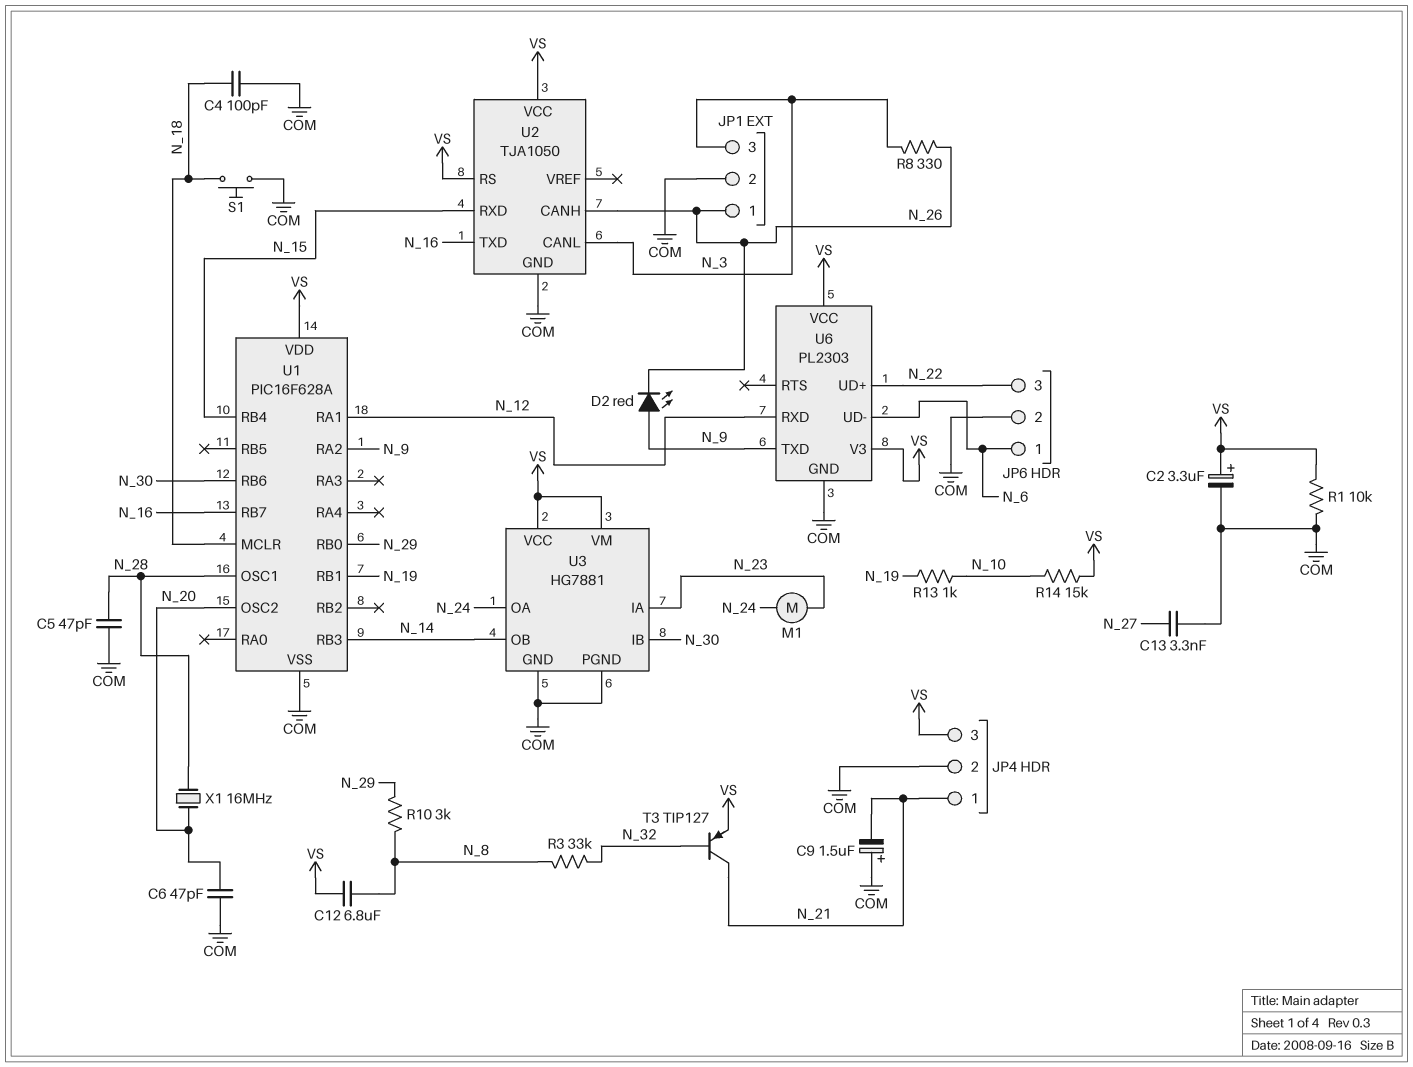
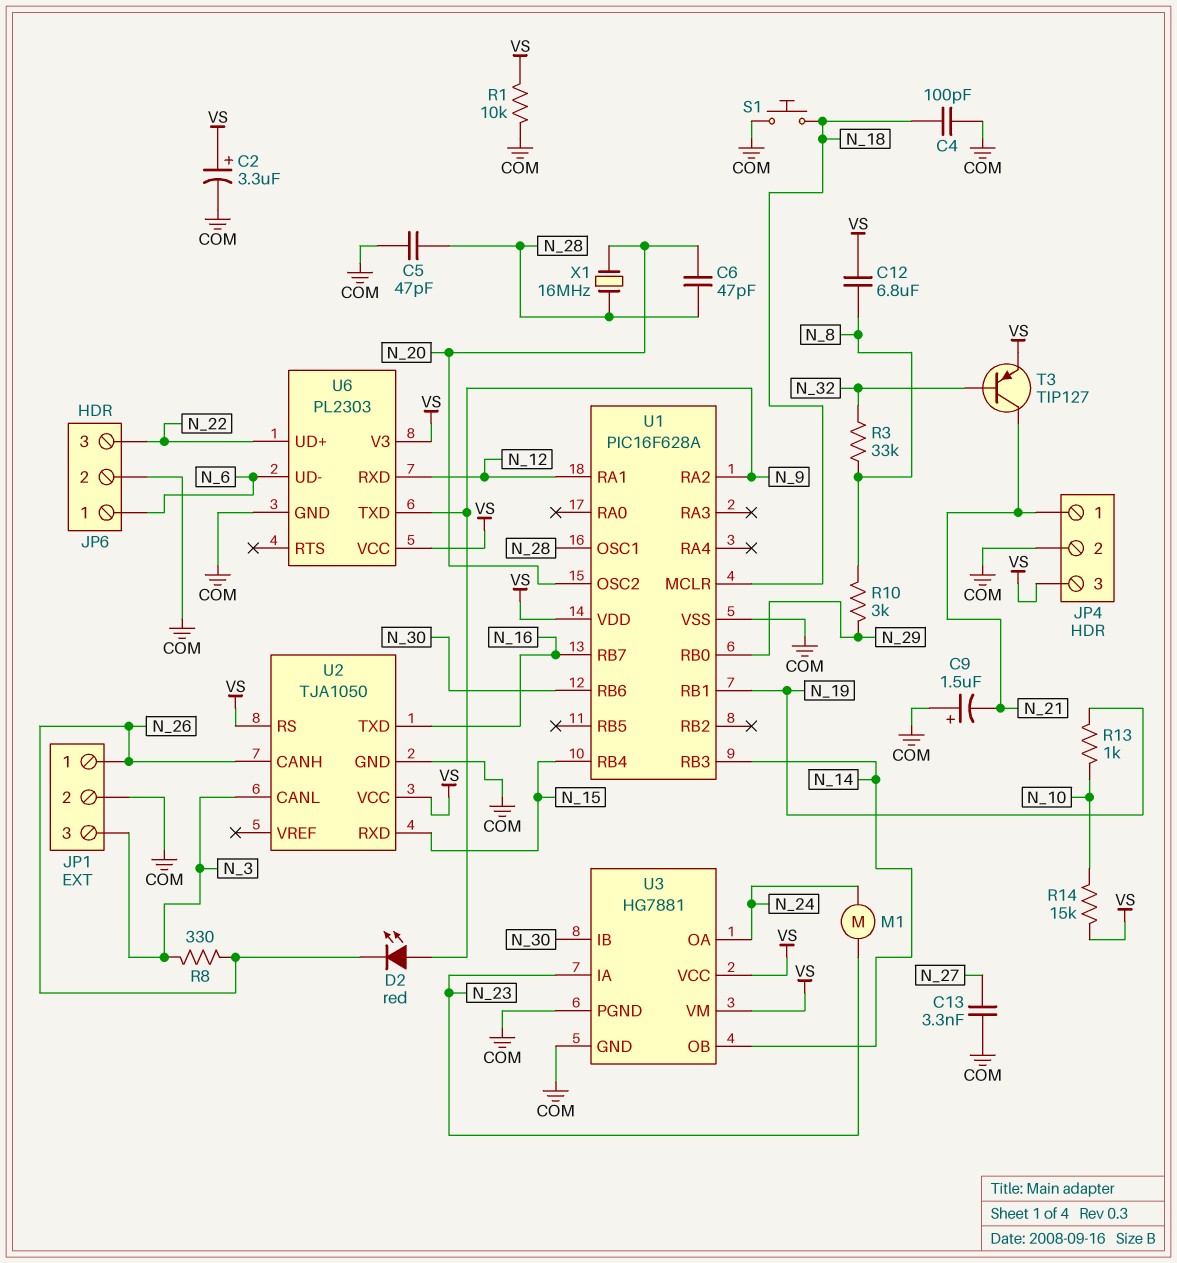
C6: 47pF (COM, N_20) -> 47pF (N_20, N_28)

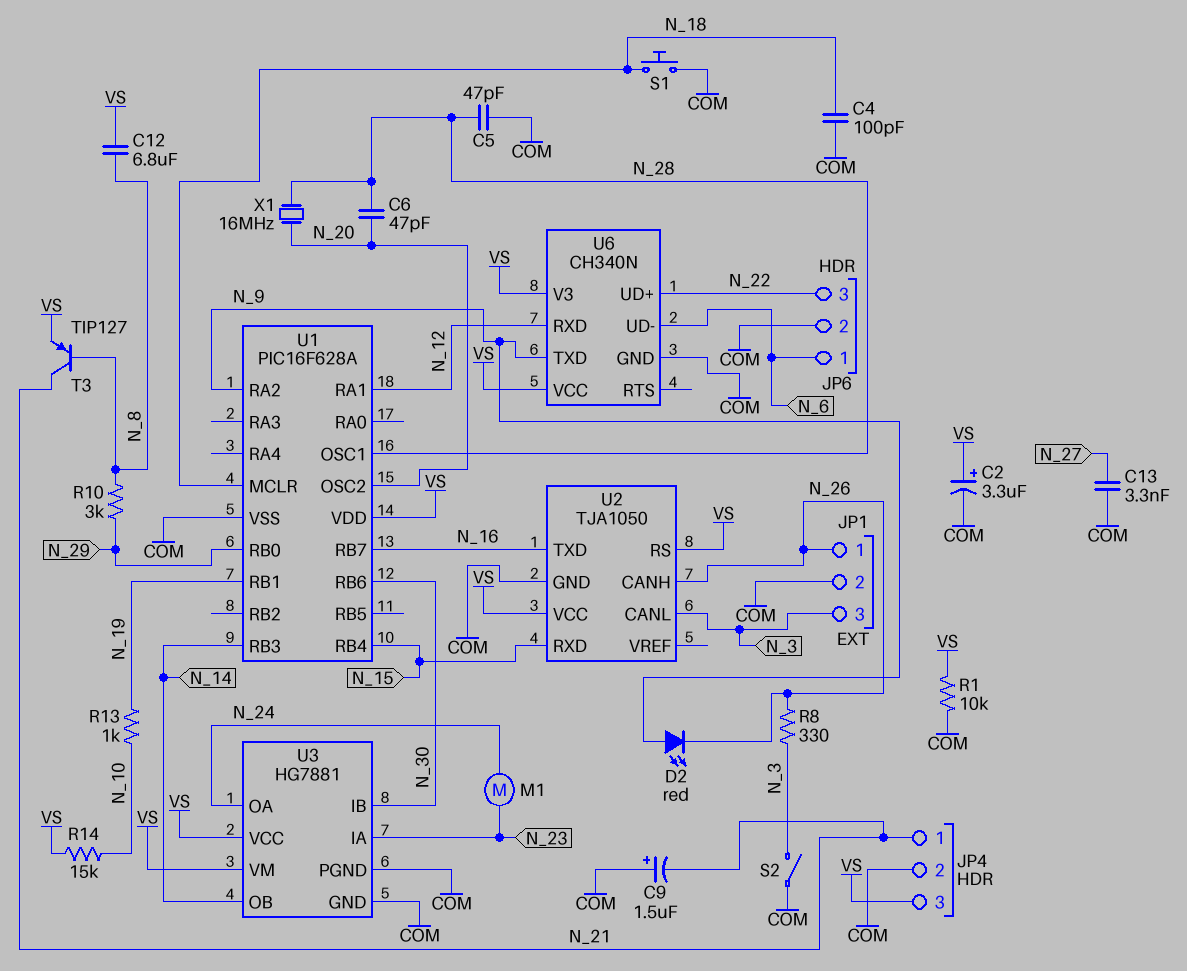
R3: 33k (N_8, N_32) -> none
S2: none -> switch (COM, N_3)
T3: PNP TIP127 (B N_32, C N_21, E VS) -> PNP TIP127 (B N_8, C N_21, E VS)
U6: PL2303 -> CH340N

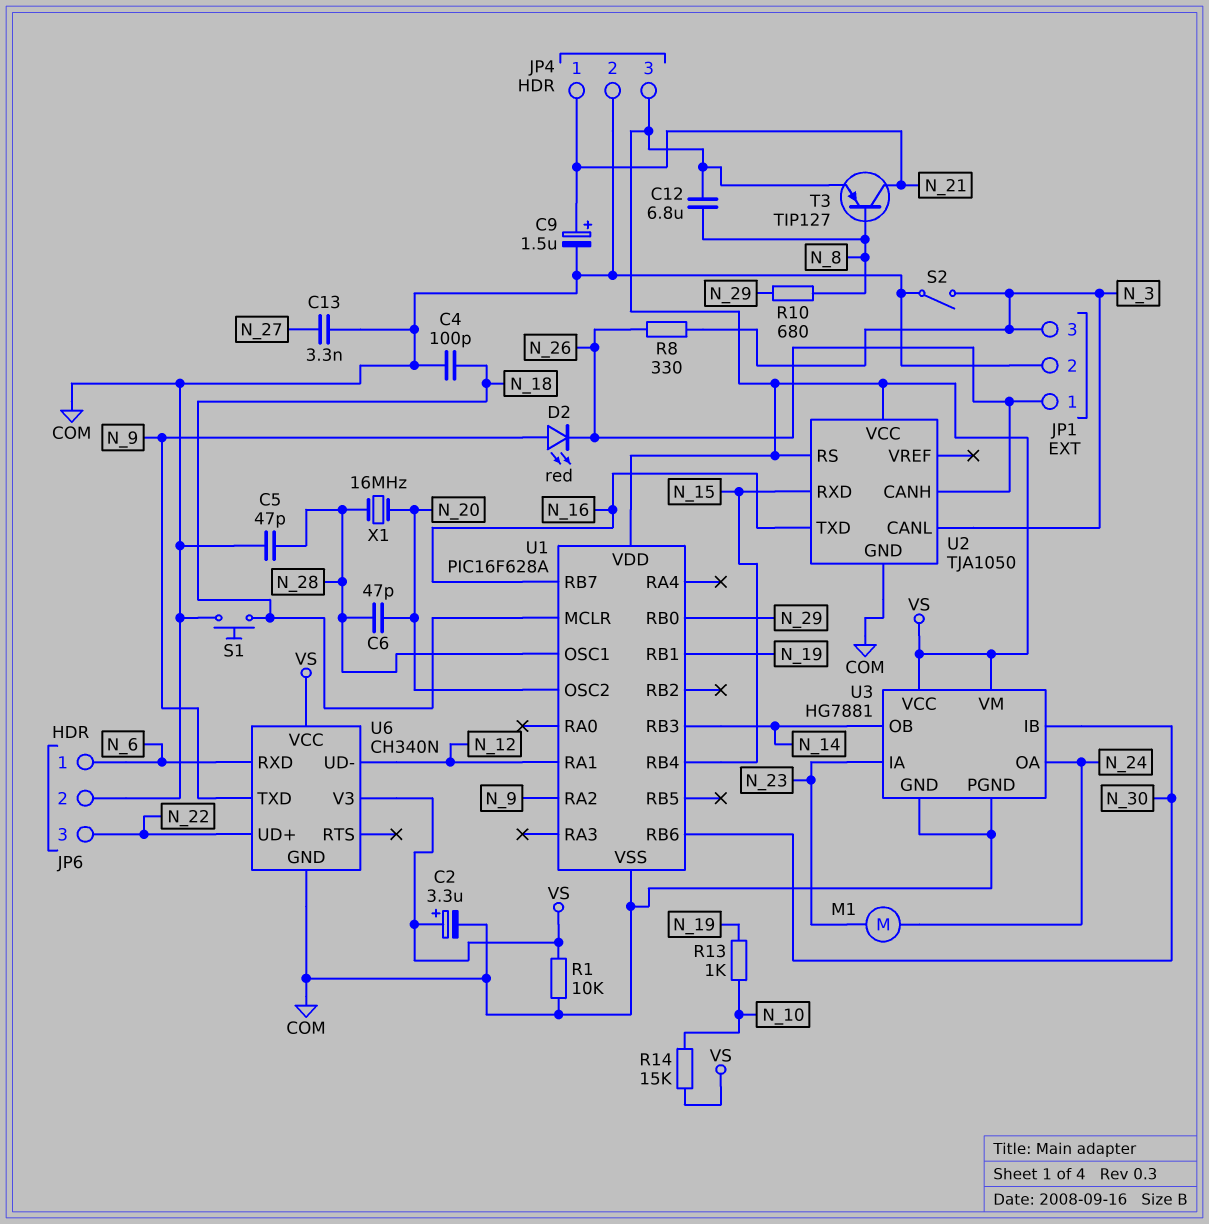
C9: 1.5uF (plus COM, minus N_21) -> 1.5uF (plus N_21, minus COM)
R10: 3k (N_8, N_29) -> 680 (N_8, N_29)
U6 pin RXD: N_12 -> N_6
U6 pin UD-: N_6 -> N_12

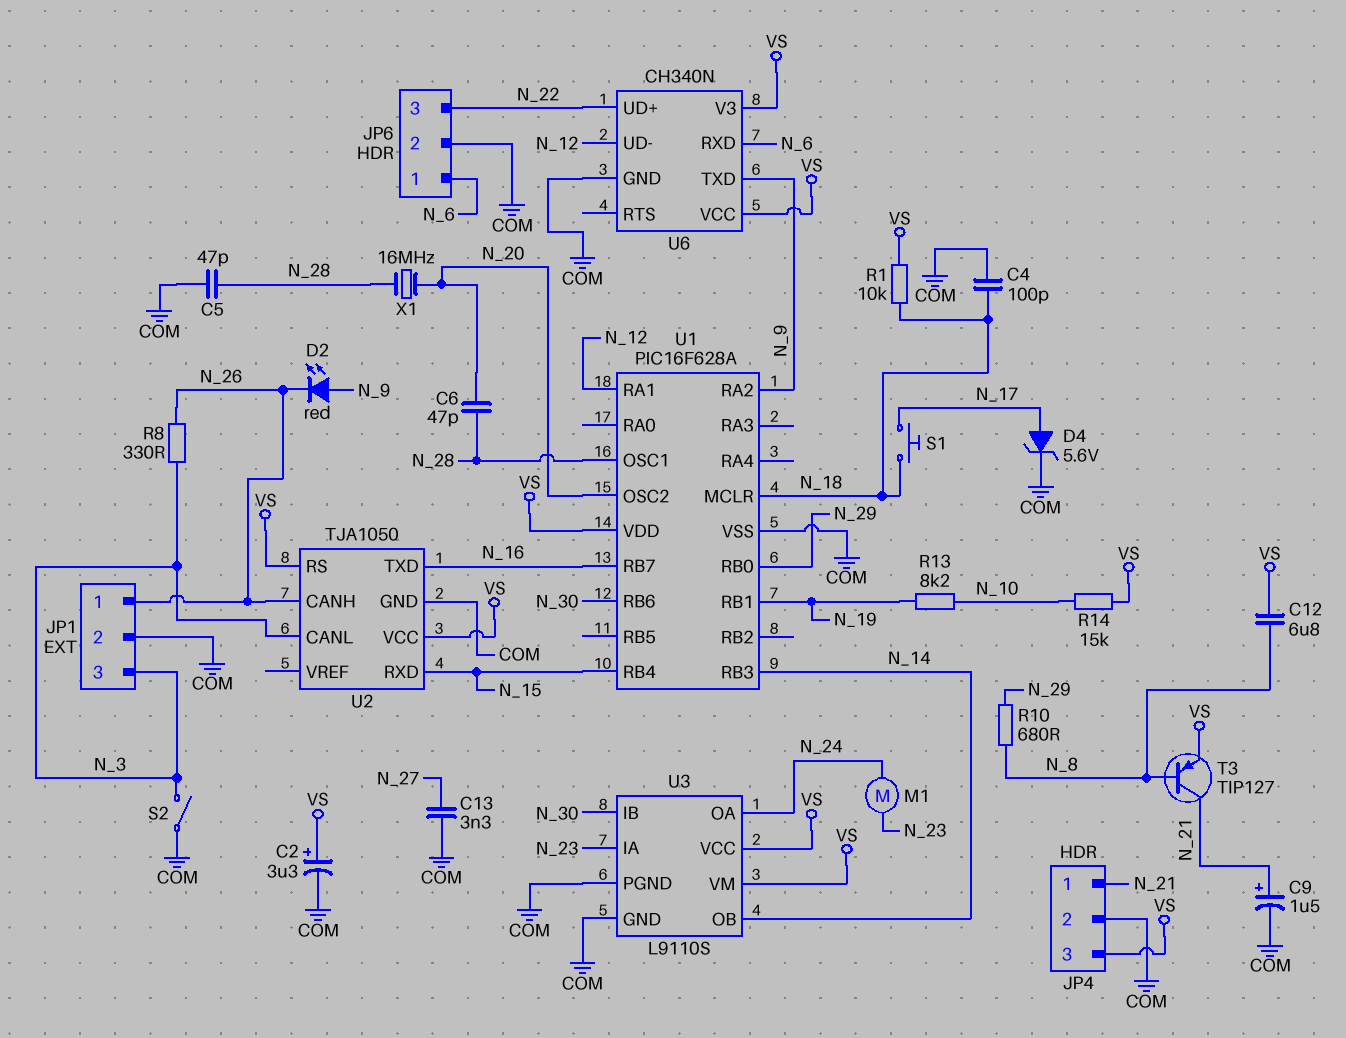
D4: none -> zener 5.6V (A N_17, K COM)
R1: 10k (COM, VS) -> 10k (N_18, VS)
R13: 1k (N_10, N_19) -> 8.2k (N_10, N_19)
S1: button (COM, N_18) -> button (N_17, N_18)
U3: HG7881 -> L9110S

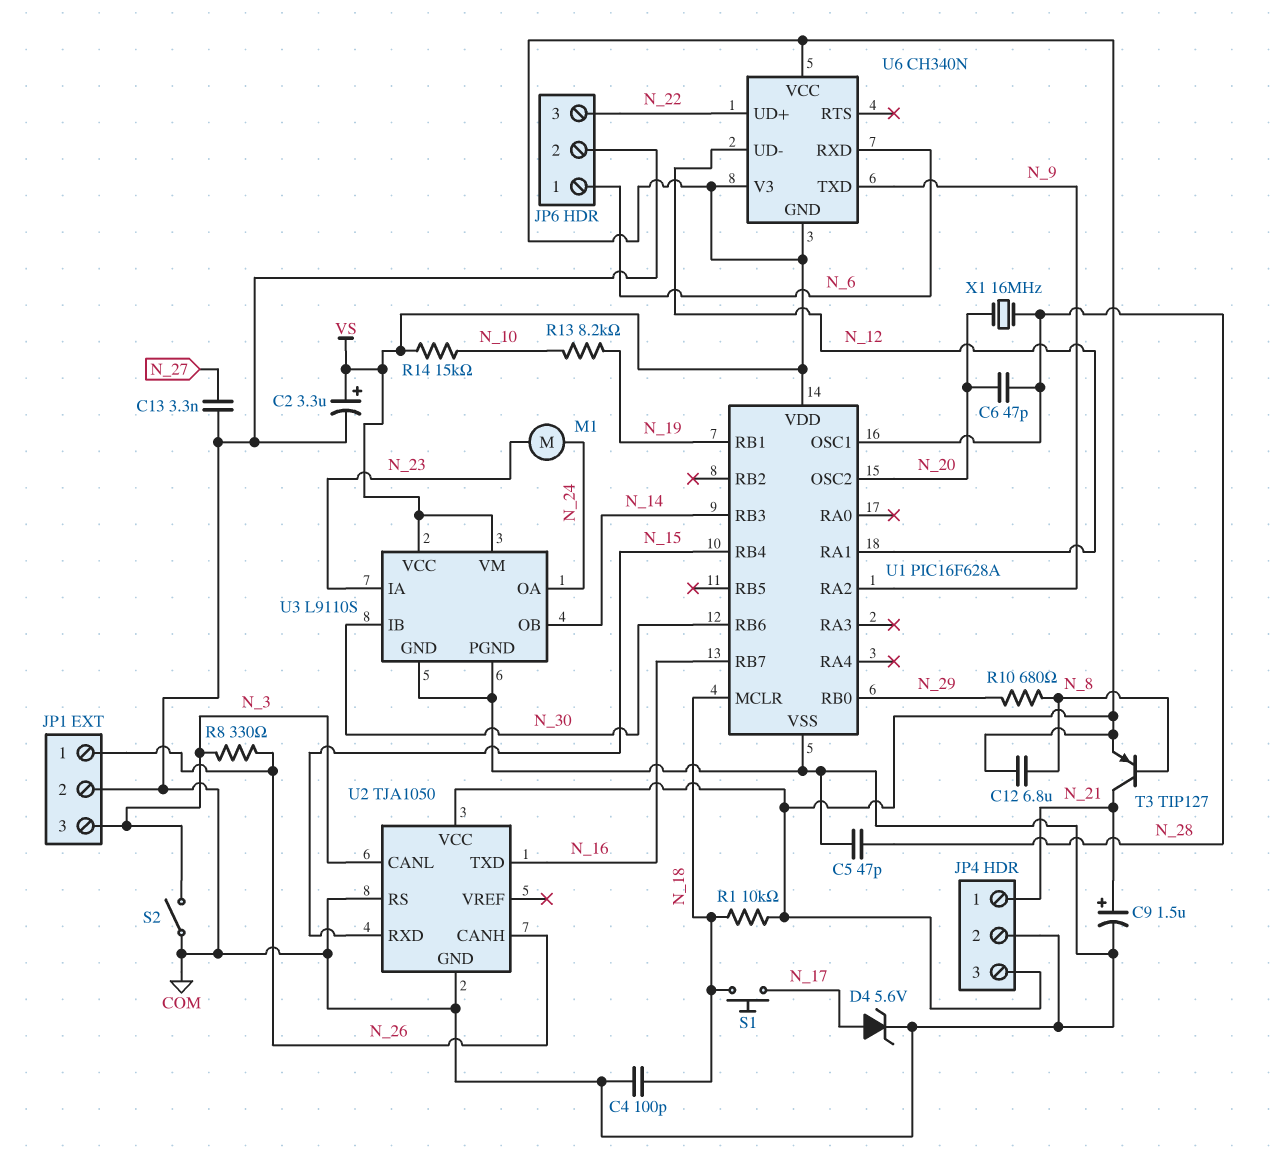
D2: LED red (A N_9, K N_26) -> none
U2 pin RS: VS -> COM
U6 pin GND: COM -> VS

